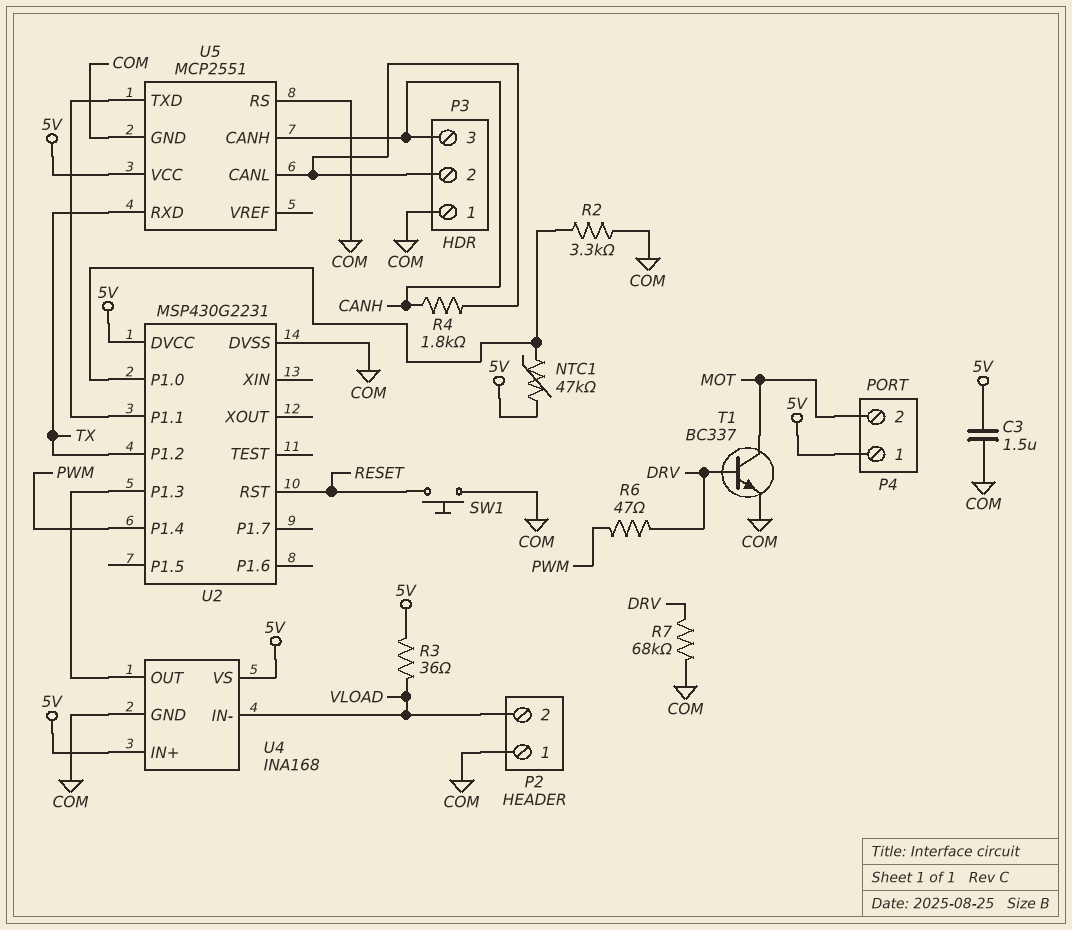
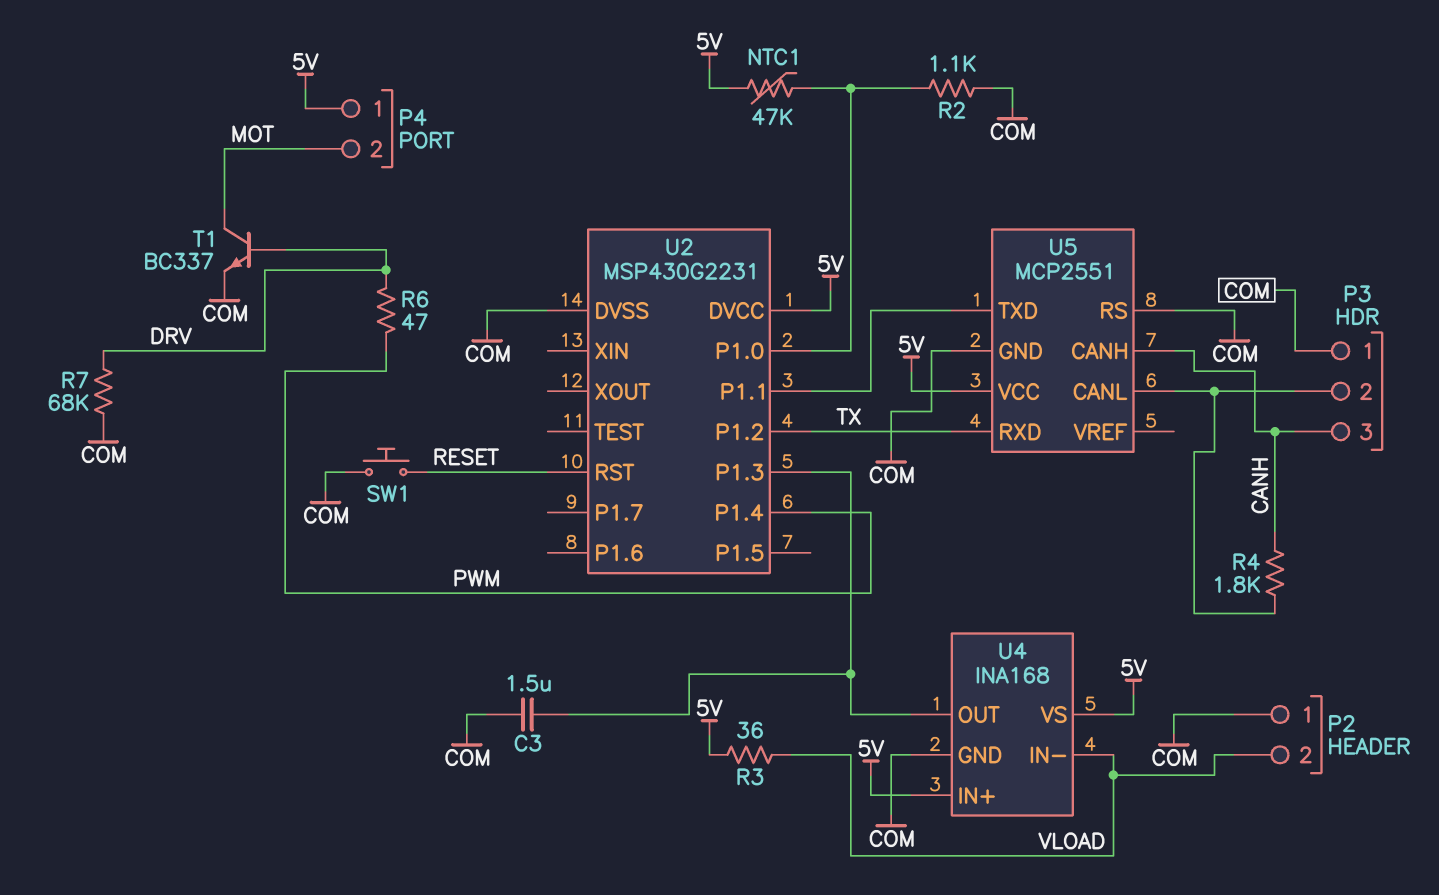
C3: 1.5uF (5V, COM) -> 1.5uF (COM, U2/P1.3)
R2: 3.3k (COM, U2/P1.0) -> 1.1k (COM, U2/P1.0)

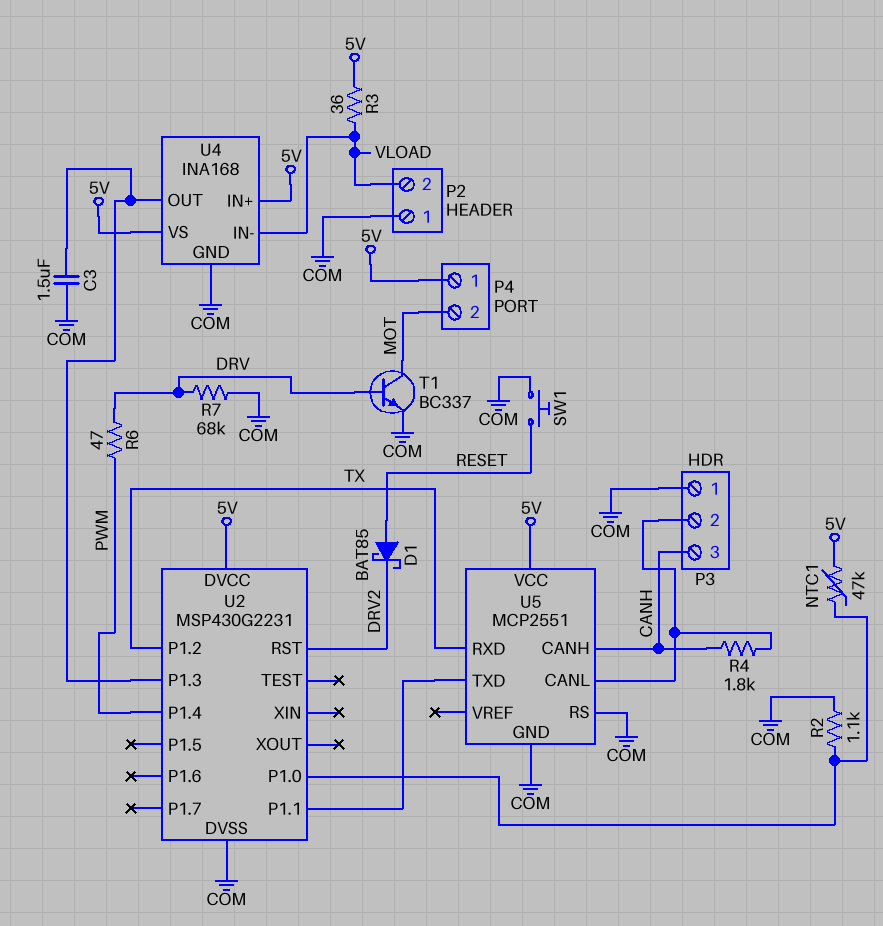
D1: none -> schottky BAT85 (A RESET, K DRV2)
U2 pin RST: RESET -> DRV2

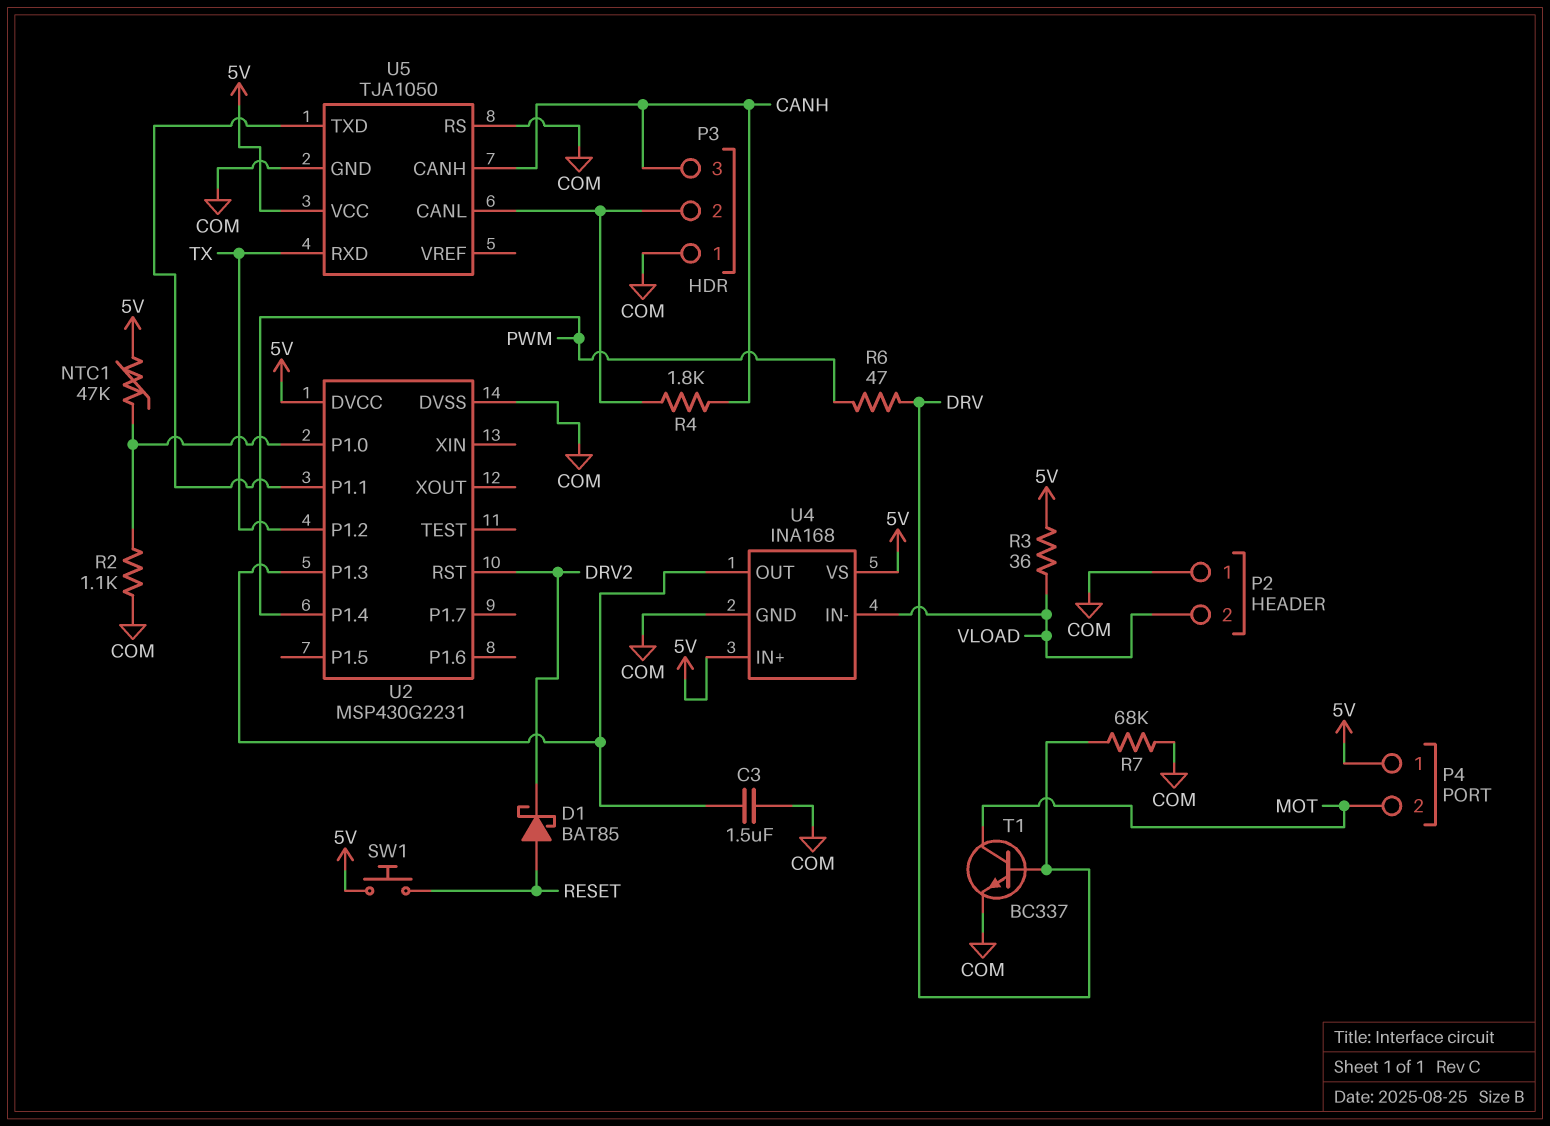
SW1: button (COM, RESET) -> button (5V, RESET)
U5: MCP2551 -> TJA1050

